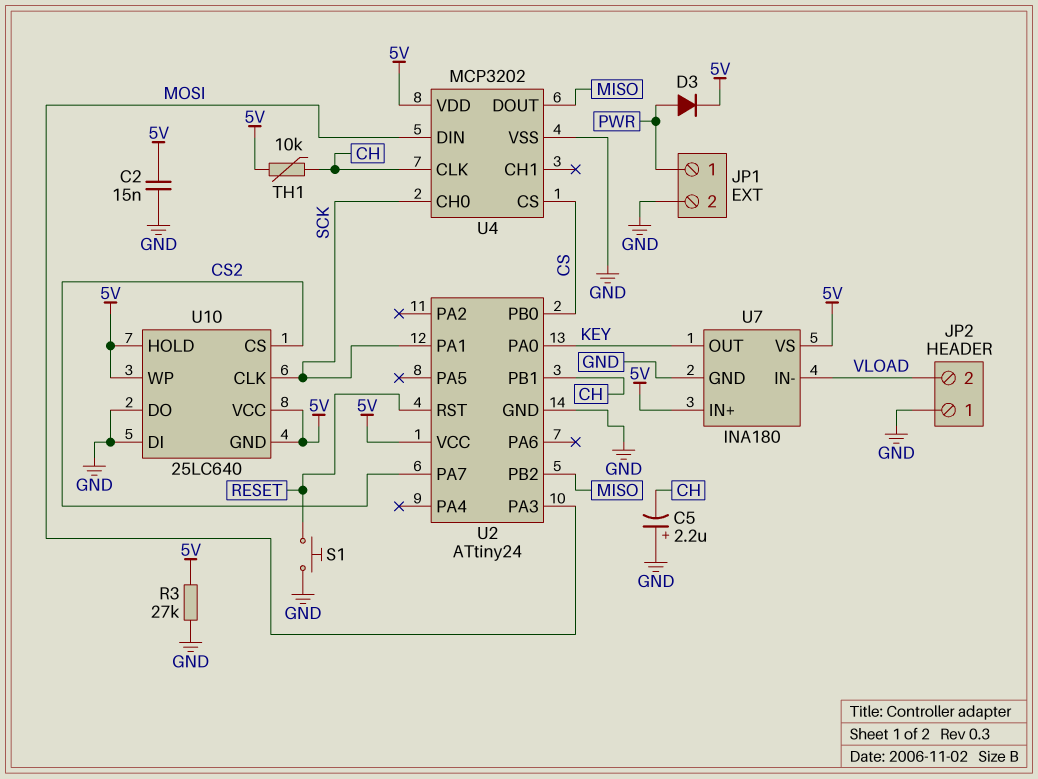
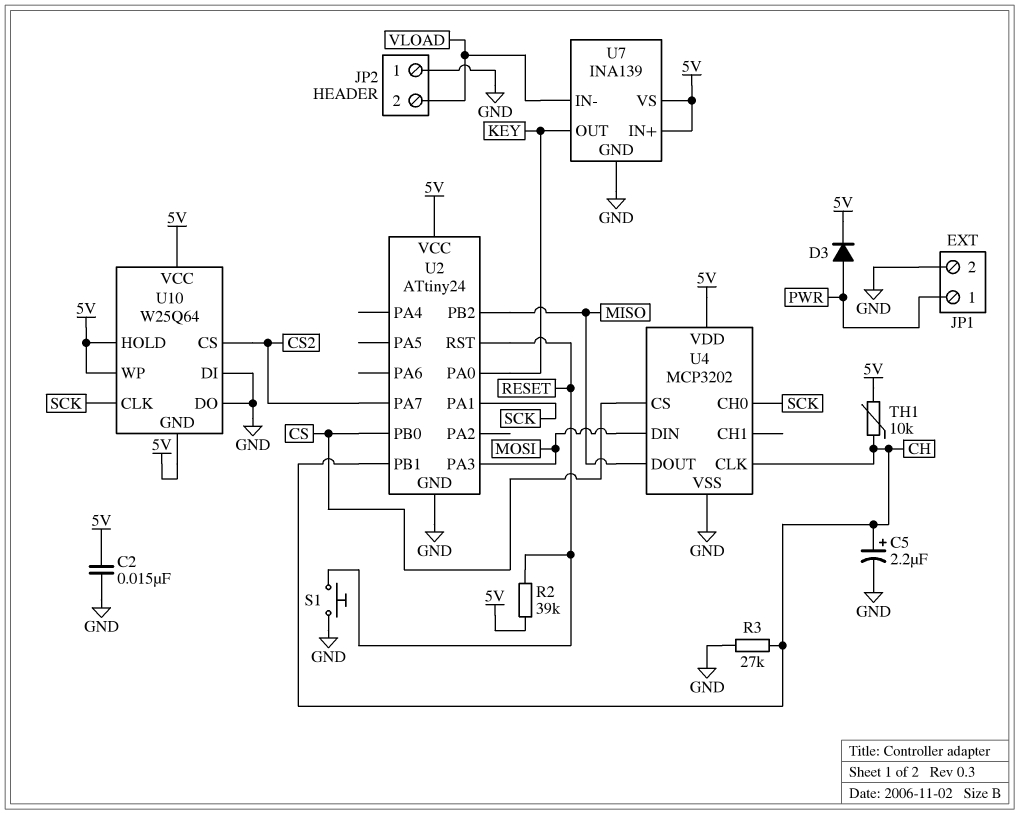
C5: 2.2uF (plus GND, minus CH) -> 2.2uF (plus CH, minus GND)
R2: none -> 39k (5V, RESET)
R3: 27k (5V, GND) -> 27k (CH, GND)
U7: INA180 -> INA139
U10: 25LC640 -> W25Q64

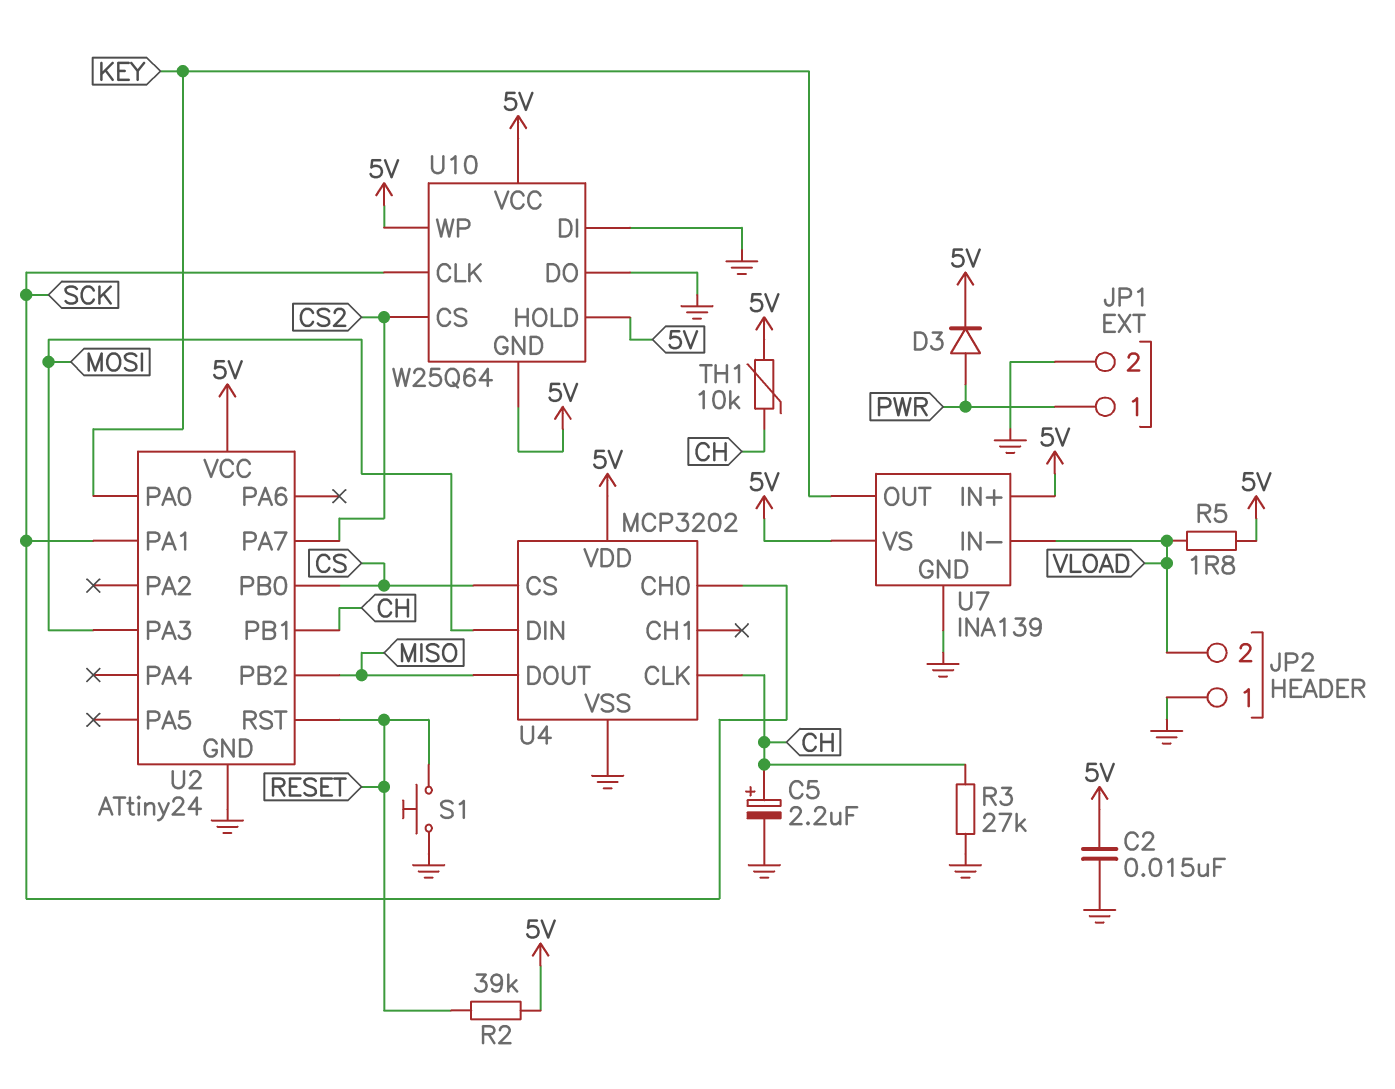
R5: none -> 1.8 (5V, VLOAD)

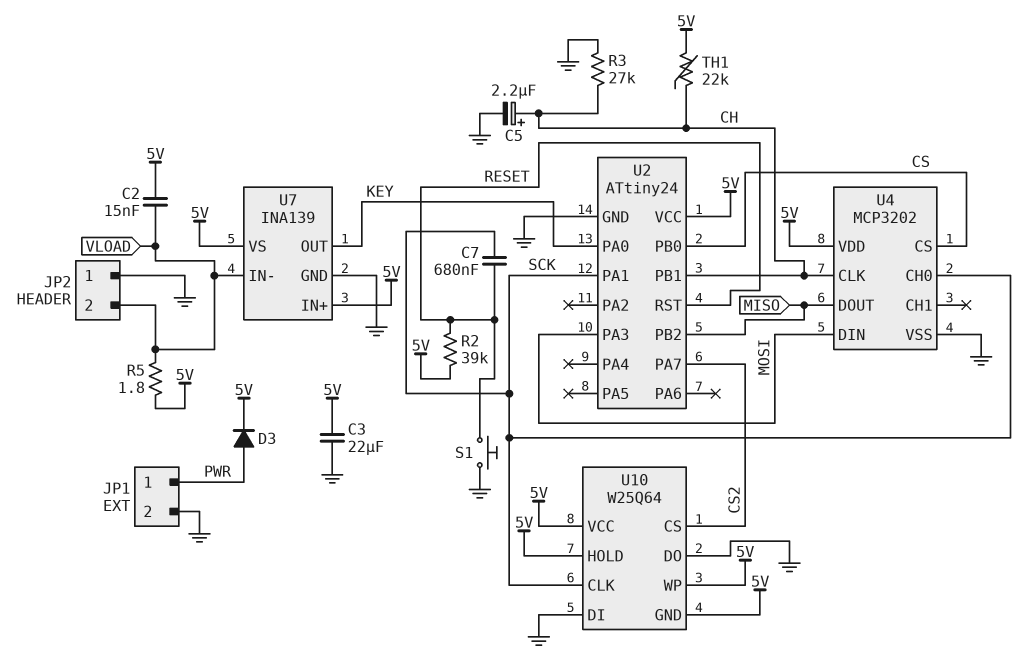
C2: 15nF (5V, GND) -> 15nF (5V, VLOAD)
C3: none -> 22uF (5V, GND)
C7: none -> 680nF (RESET, SCK)
TH1: 10k (5V, CH) -> 22k (5V, CH)

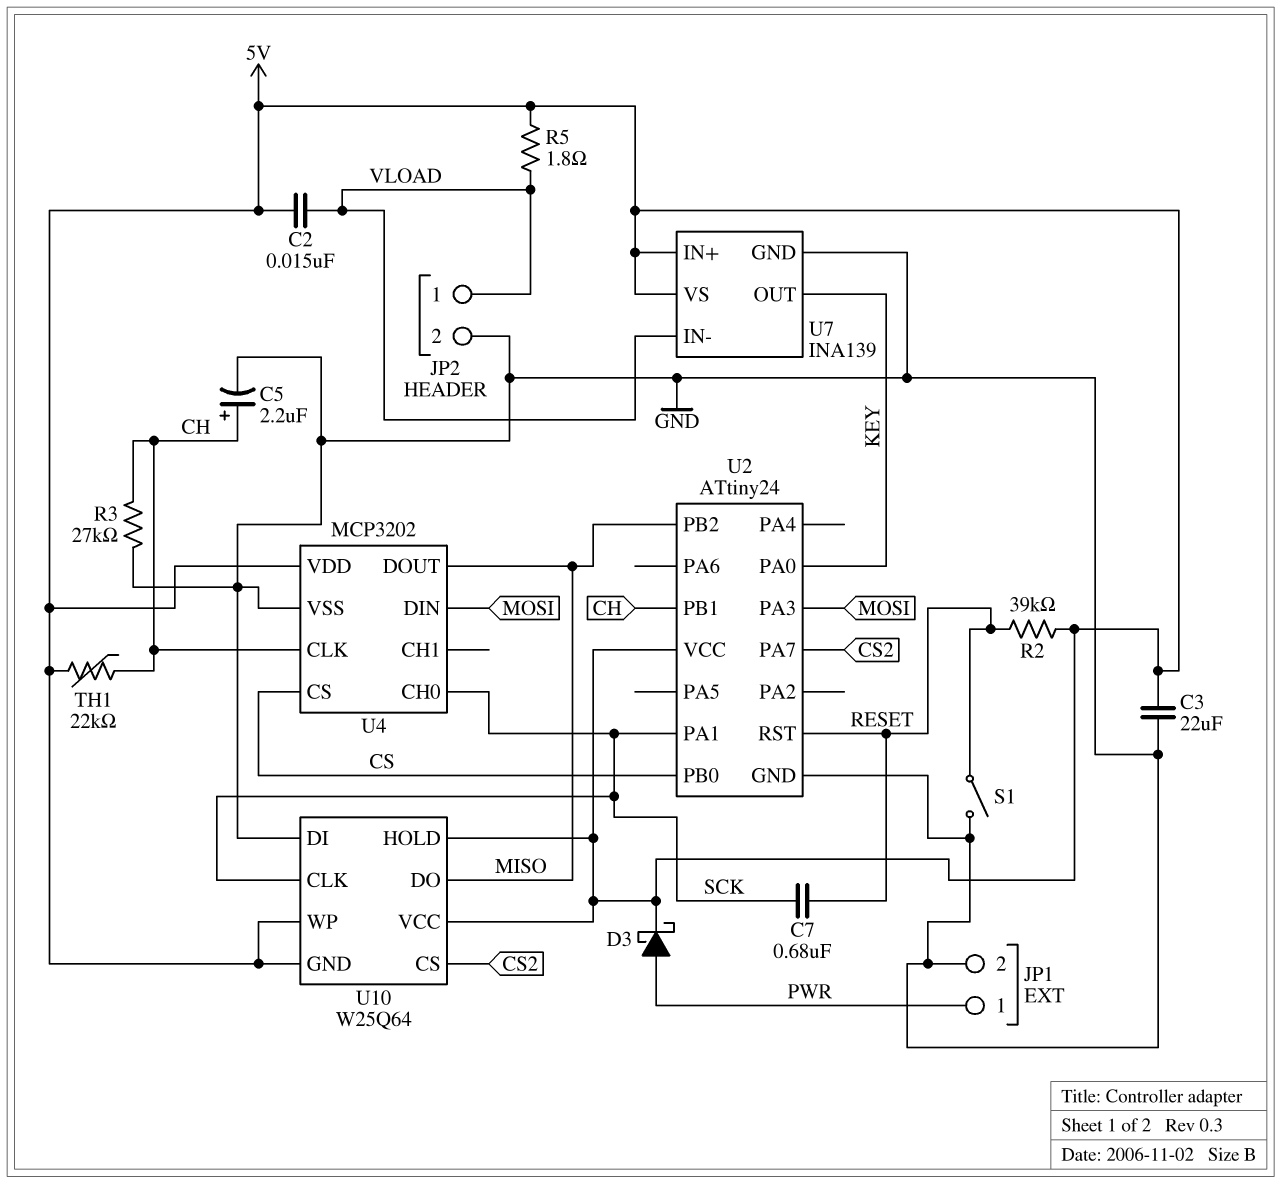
D3: diode (A PWR, K 5V) -> schottky (A PWR, K 5V)
JP2 pin 1: GND -> VLOAD
JP2 pin 2: VLOAD -> GND
S1: button (GND, RESET) -> switch (GND, RESET)
U10 pin DO: GND -> MISO

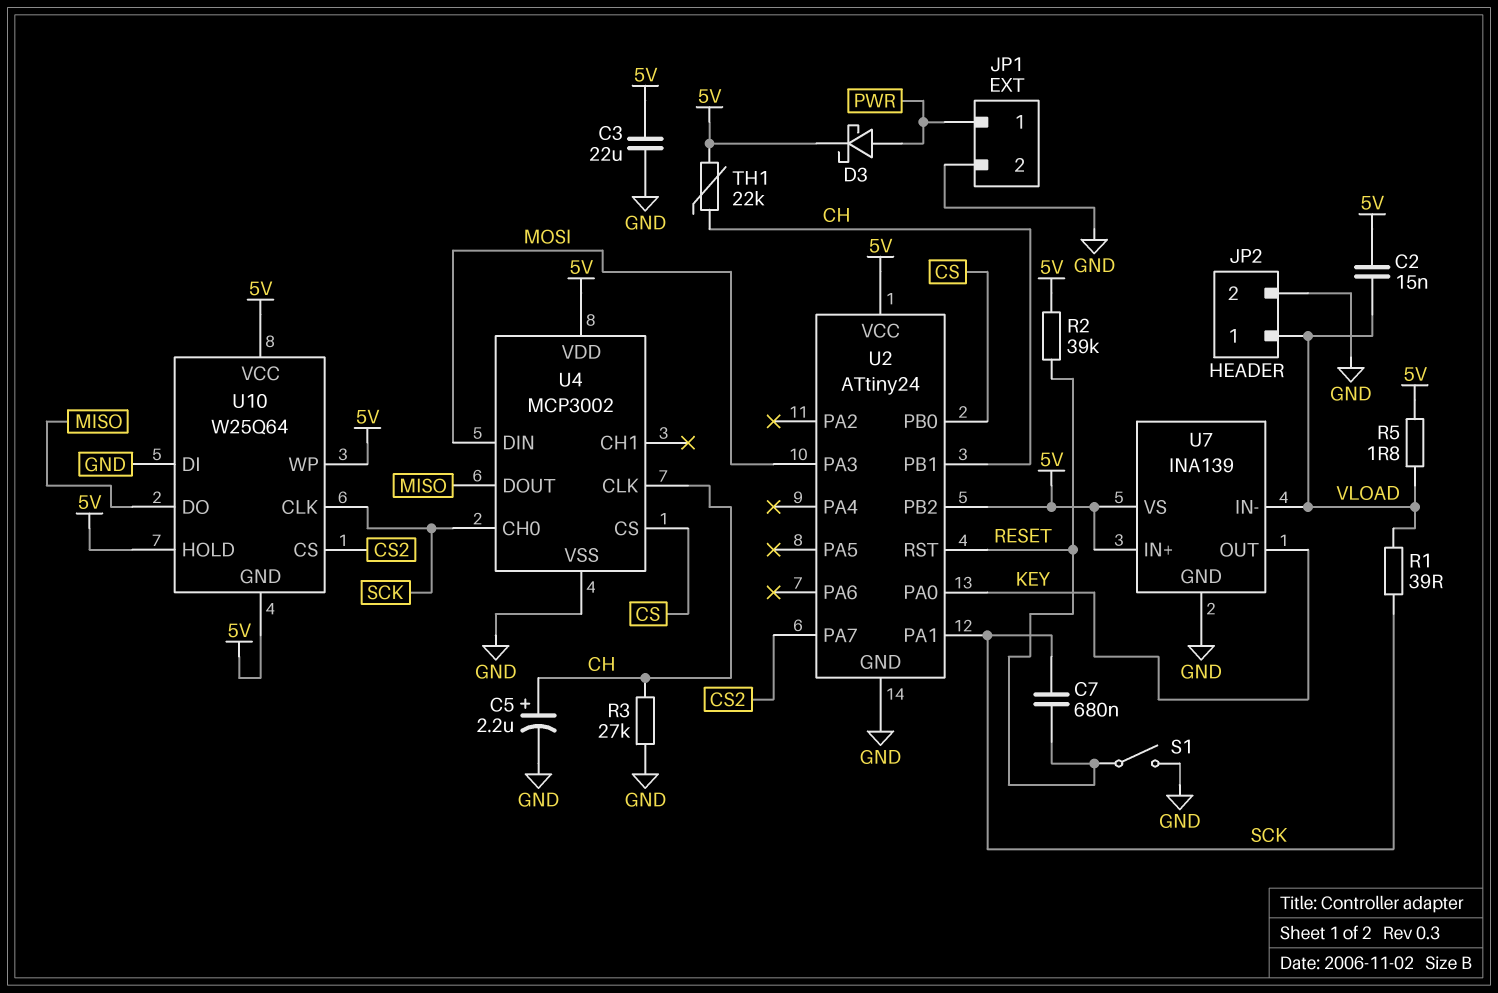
R1: none -> 39 (SCK, VLOAD)
U2 pin PB2: MISO -> 5V
U4: MCP3202 -> MCP3002

